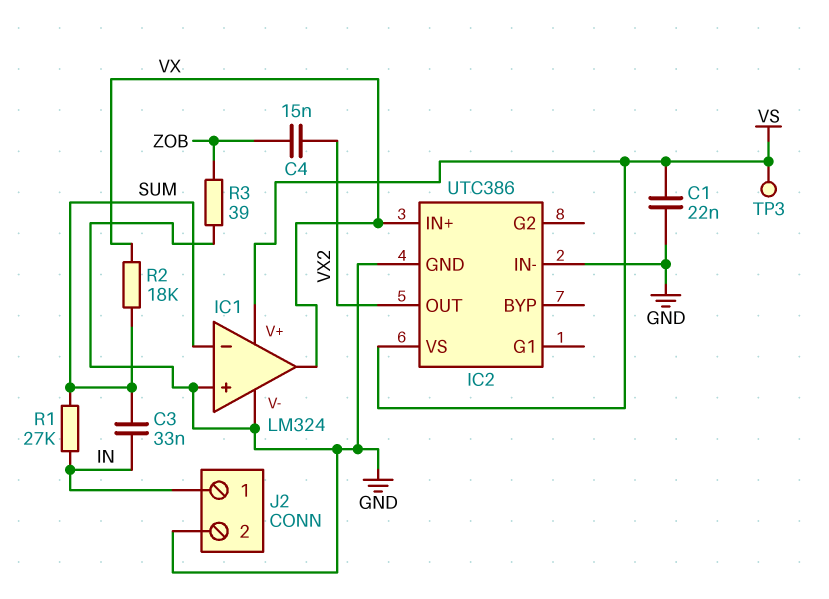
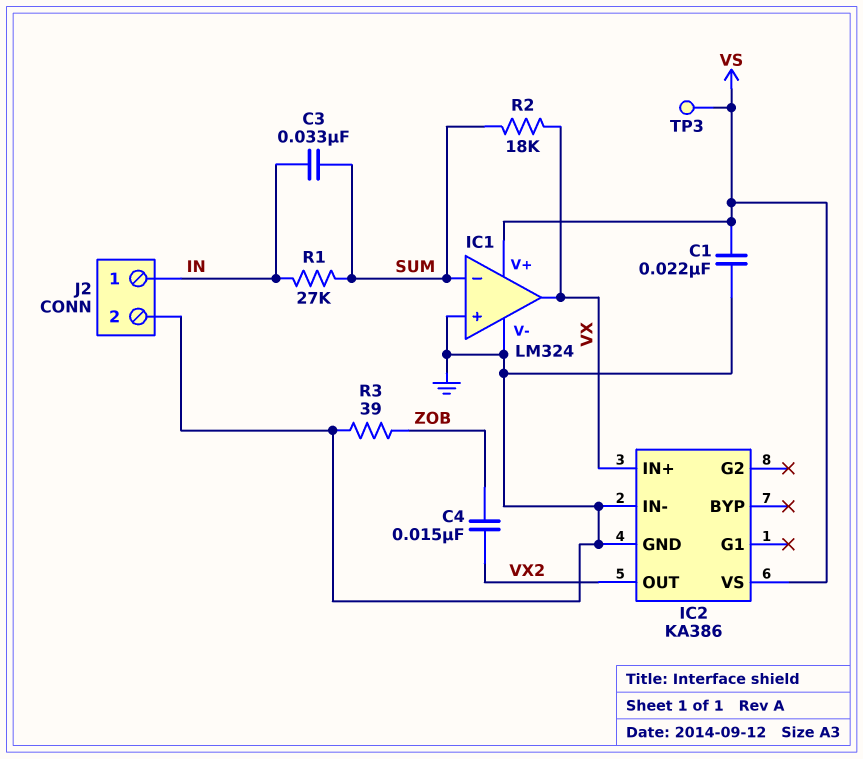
IC2: UTC386 -> KA386

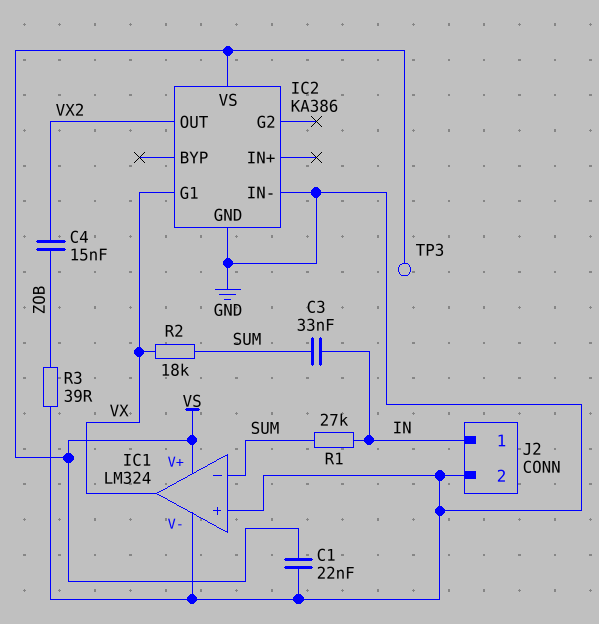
IC2 pin G1: none -> VX
IC2 pin IN+: VX -> none

